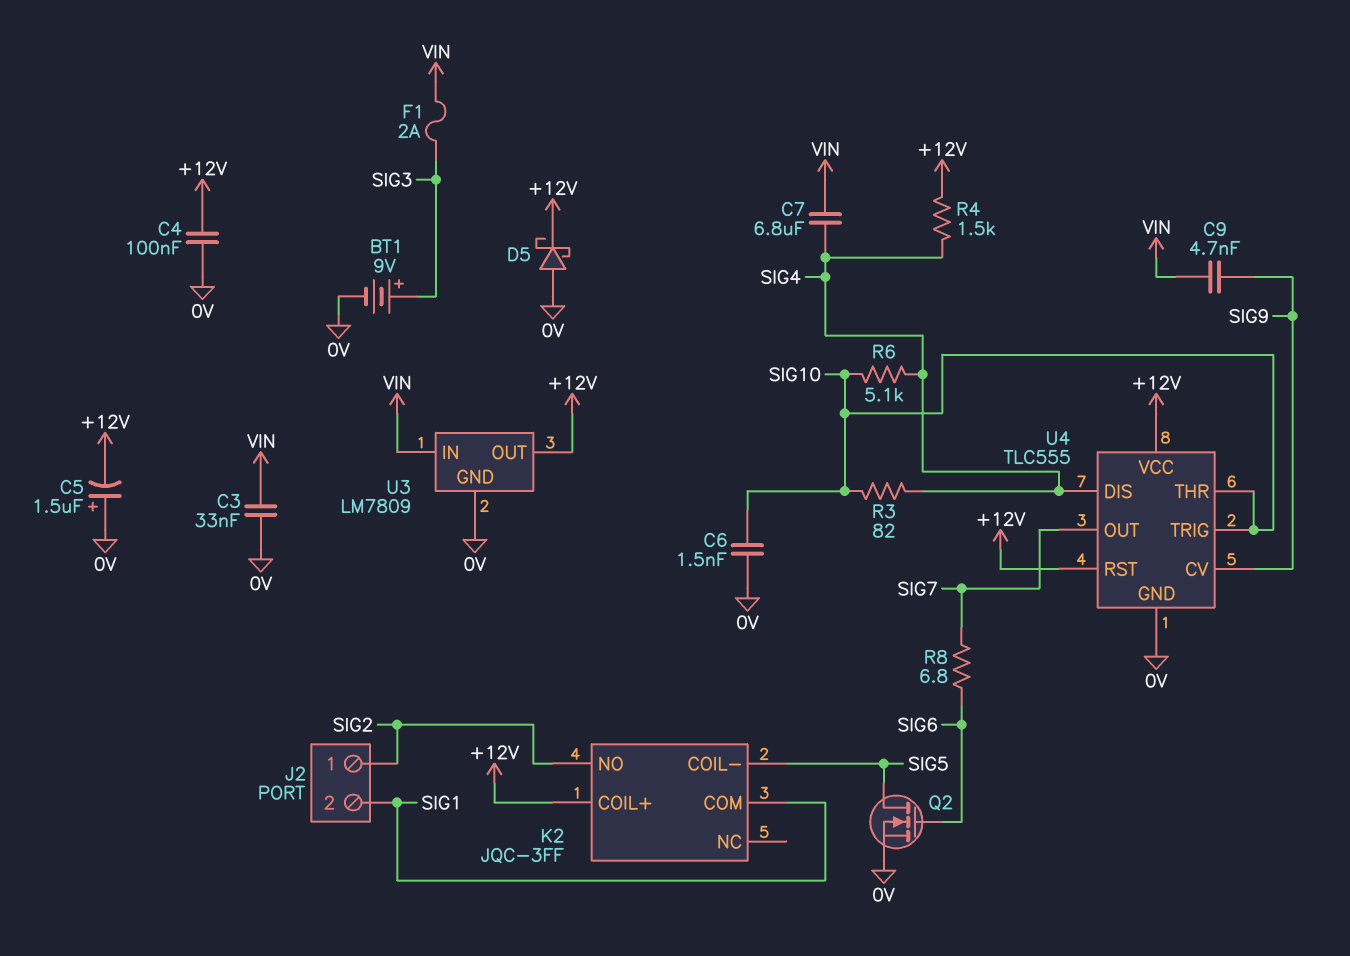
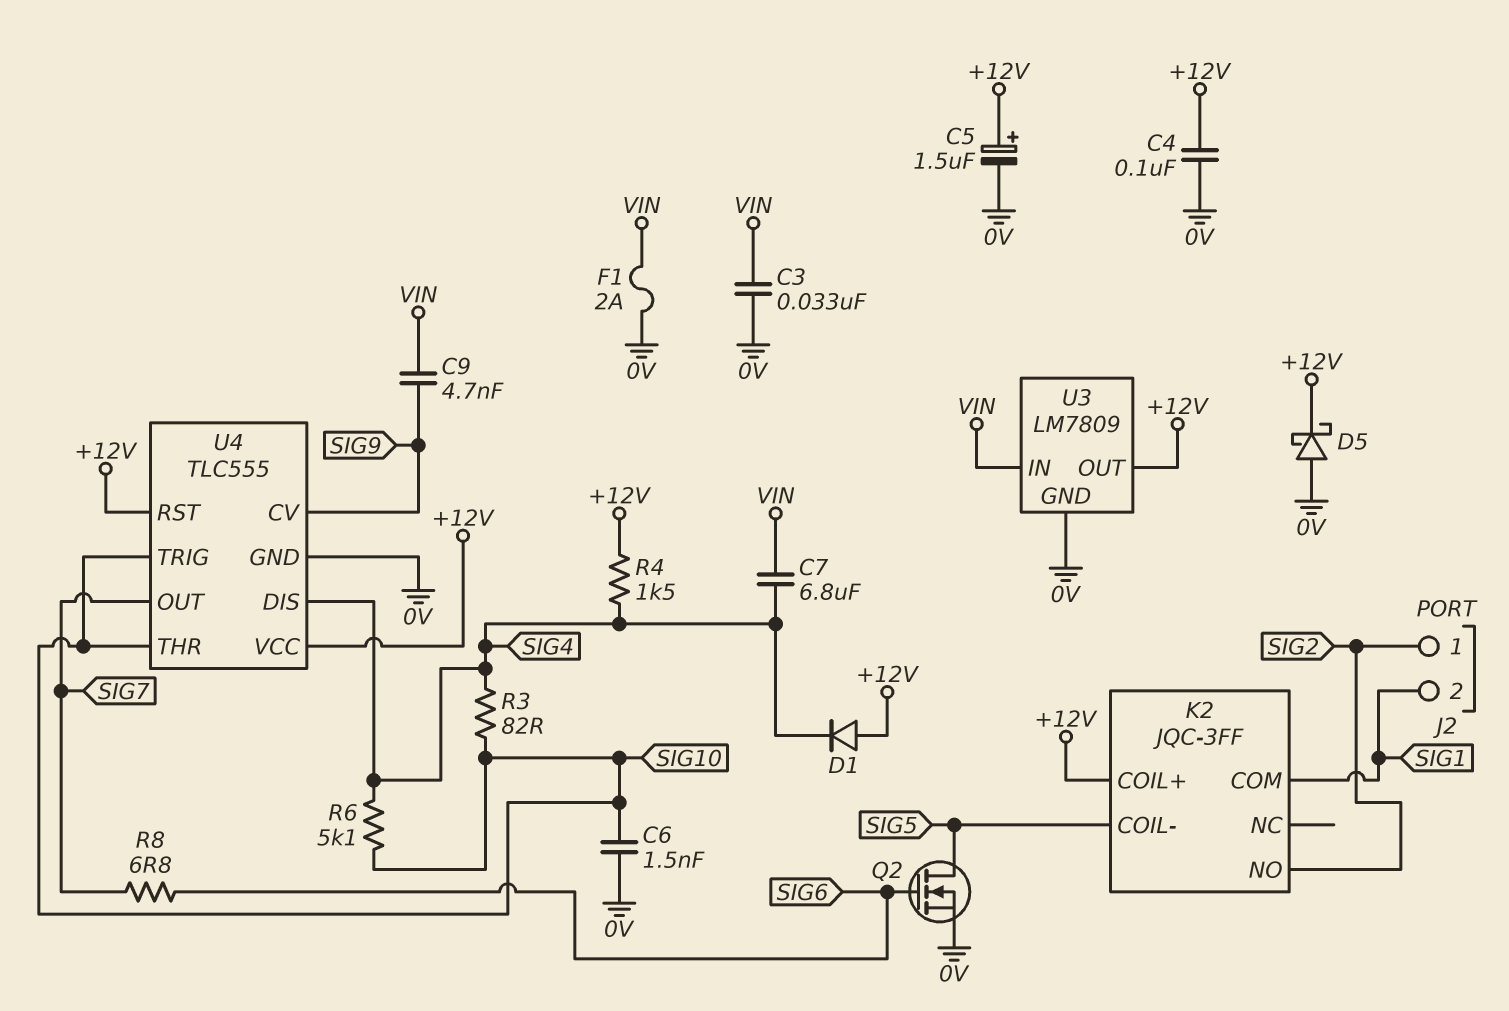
BT1: 9V (plus SIG3, minus 0V) -> none
C5: 1.5uF (plus 0V, minus +12V) -> 1.5uF (plus +12V, minus 0V)
D1: none -> diode (A +12V, K SIG4)
F1: 2A (SIG3, VIN) -> 2A (0V, VIN)

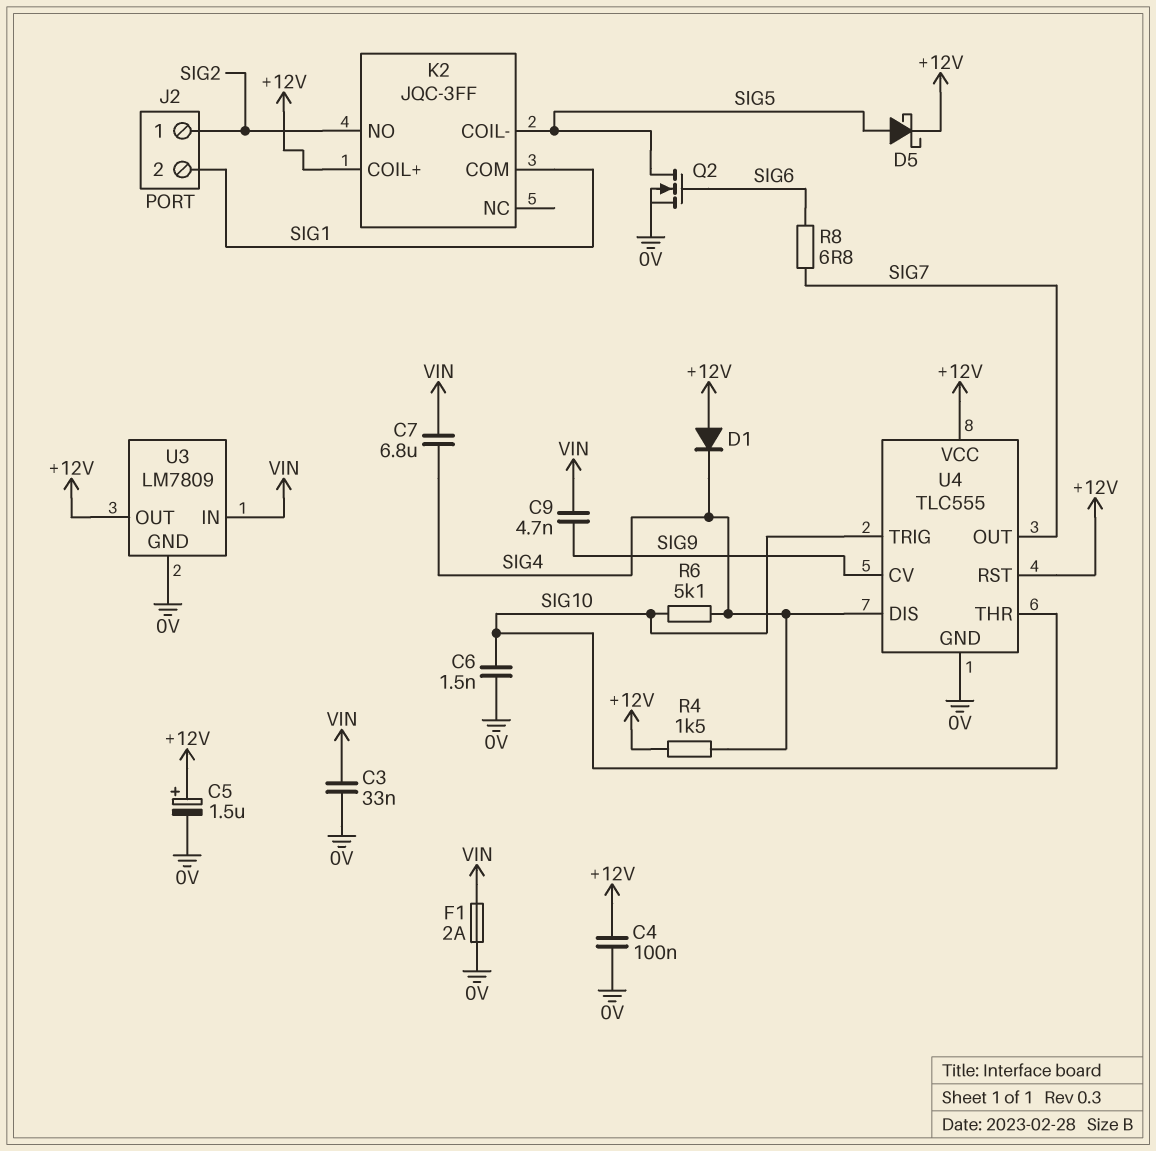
D5: schottky (A 0V, K +12V) -> schottky (A SIG5, K +12V)
R3: 82 (SIG4, SIG10) -> none

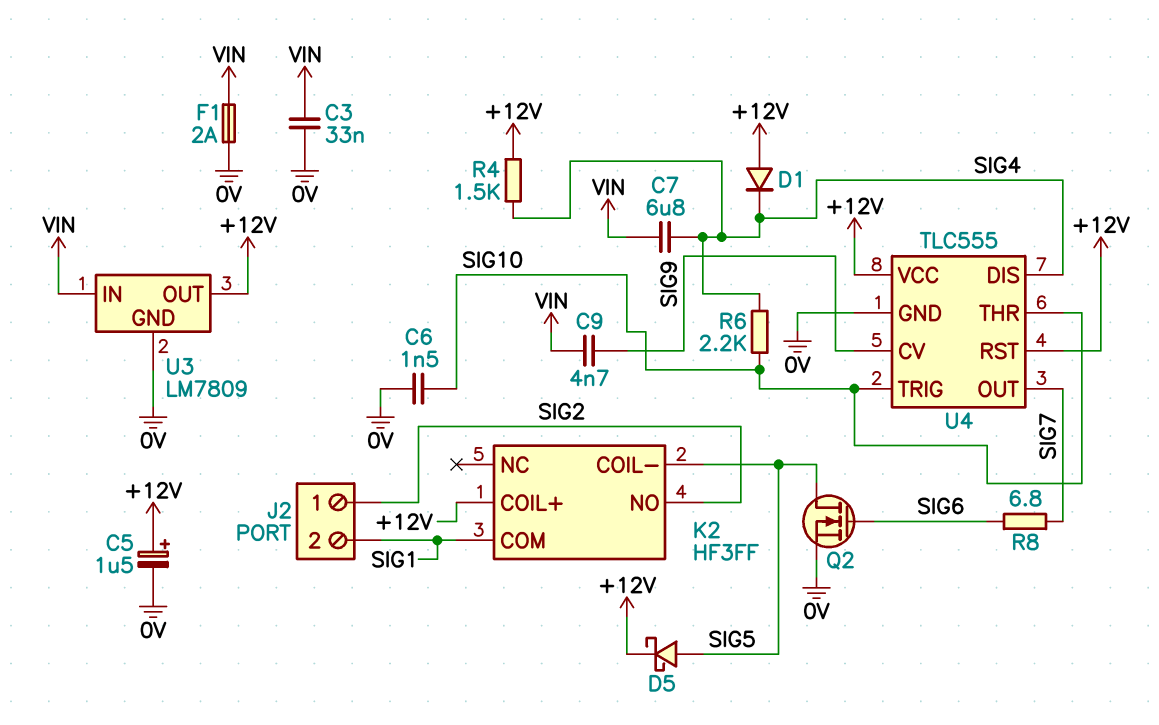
C4: 100nF (+12V, 0V) -> none
K2: JQC-3FF -> HF3FF
R6: 5.1k (SIG4, SIG10) -> 2.2k (SIG4, SIG10)

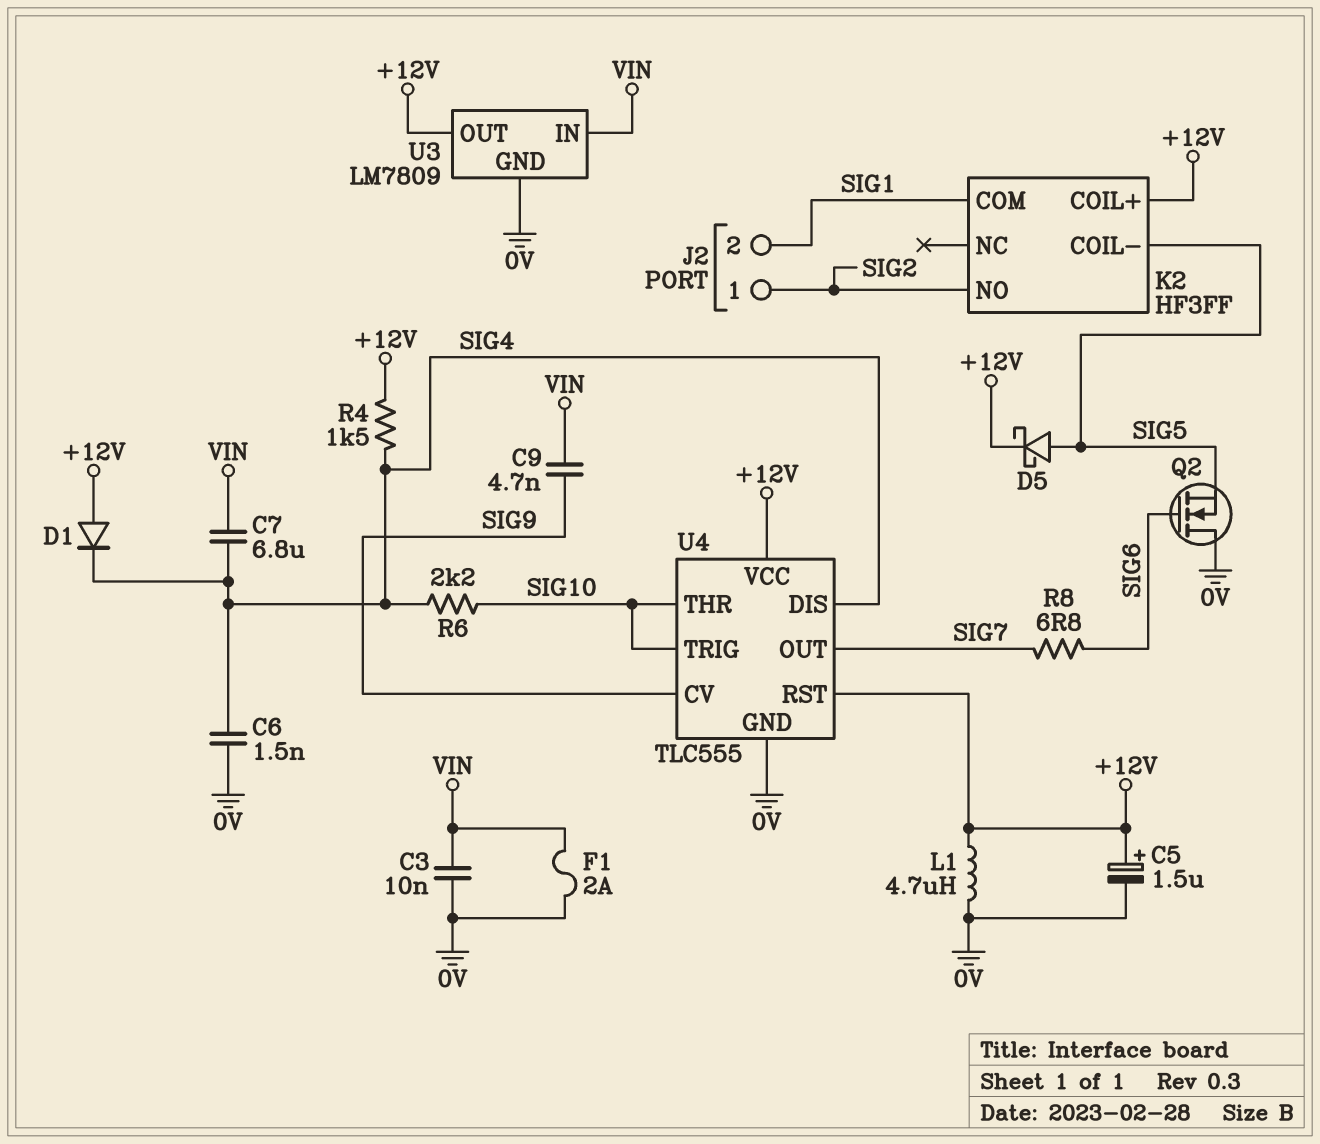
C3: 33nF (0V, VIN) -> 10nF (0V, VIN)
C6: 1.5nF (0V, SIG10) -> 1.5nF (0V, SIG4)
L1: none -> 4.7uH (+12V, 0V)
Q2: NMOS (G SIG6, D SIG5, S 0V) -> NMOS (G SIG6, D 0V, S SIG5)

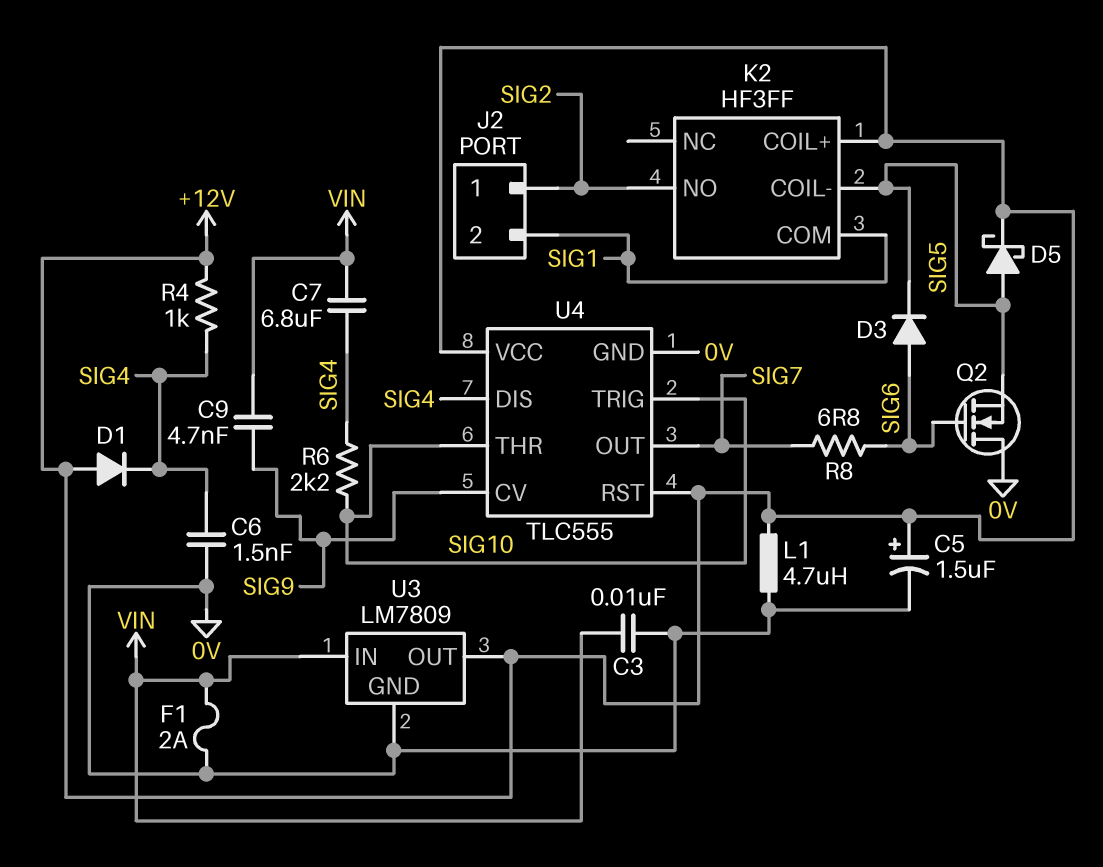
D3: none -> diode (A SIG6, K SIG5)
R4: 1.5k (+12V, SIG4) -> 1k (+12V, SIG4)

